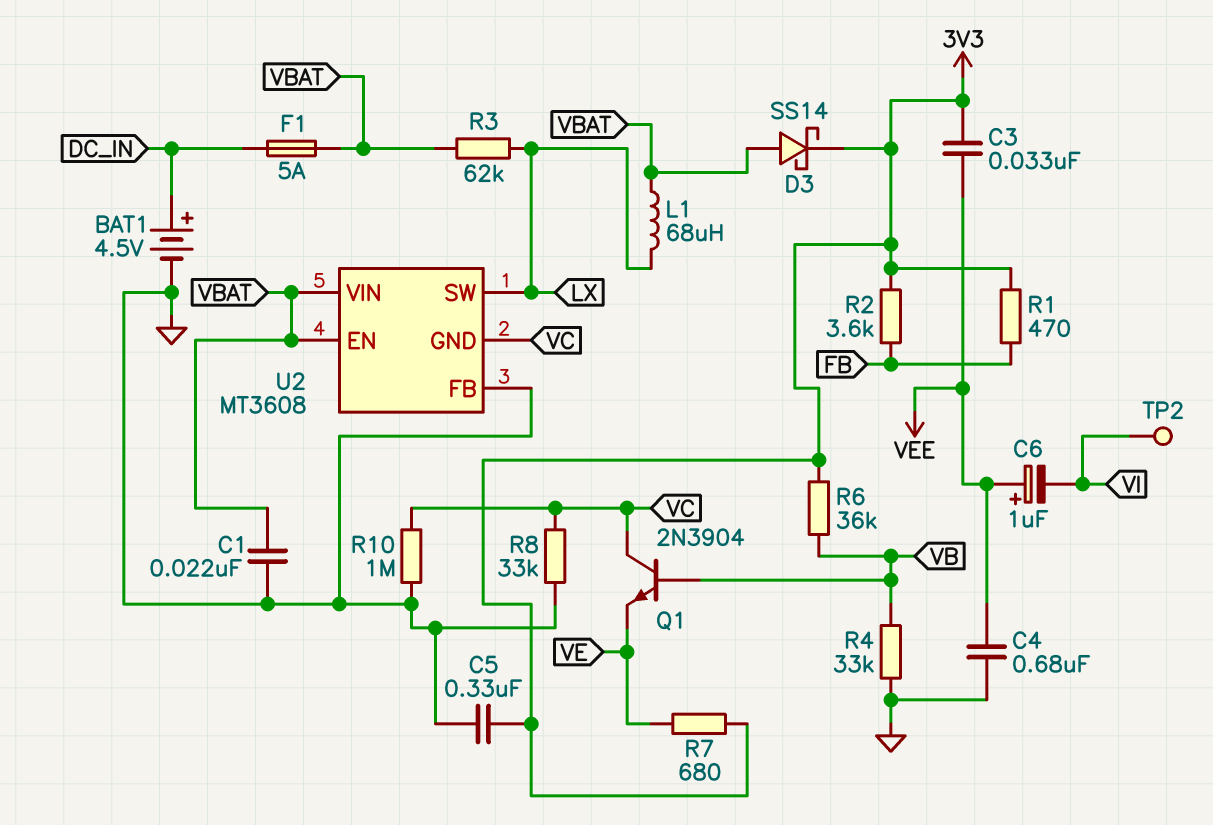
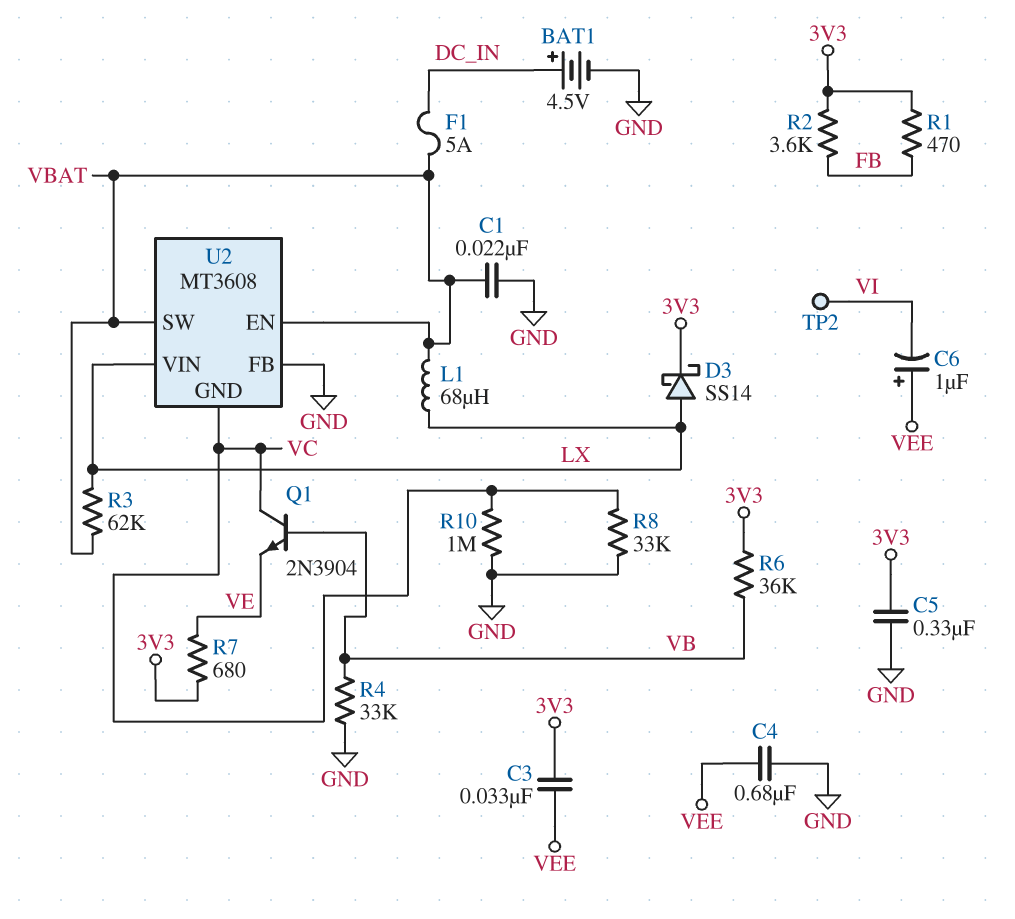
D3: schottky SS14 (A VBAT, K 3V3) -> schottky SS14 (A LX, K 3V3)
U2 pin SW: LX -> VBAT
U2 pin VIN: VBAT -> LX

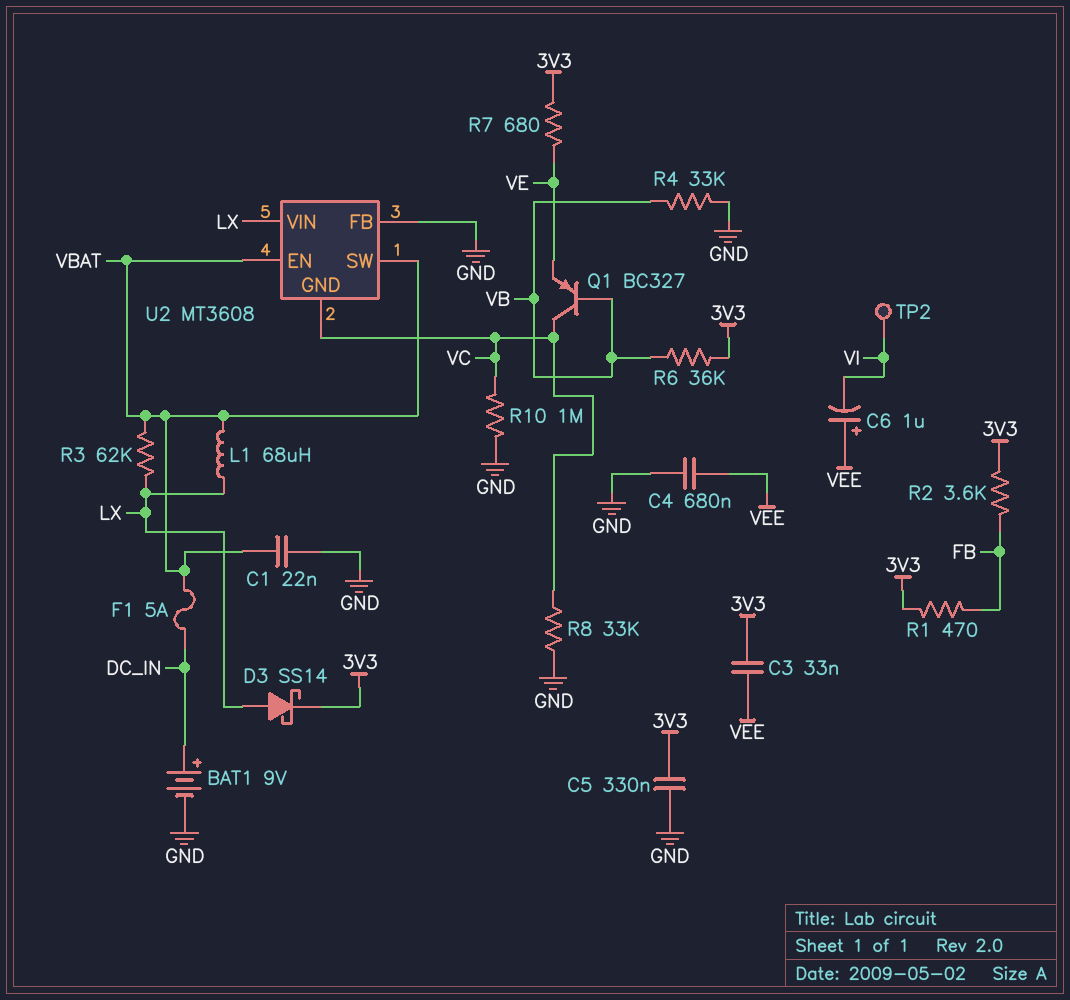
BAT1: 4.5V (plus DC_IN, minus GND) -> 9V (plus DC_IN, minus GND)
Q1: NPN 2N3904 (B VB, C VC, E VE) -> PNP BC327 (B VB, C VC, E VE)

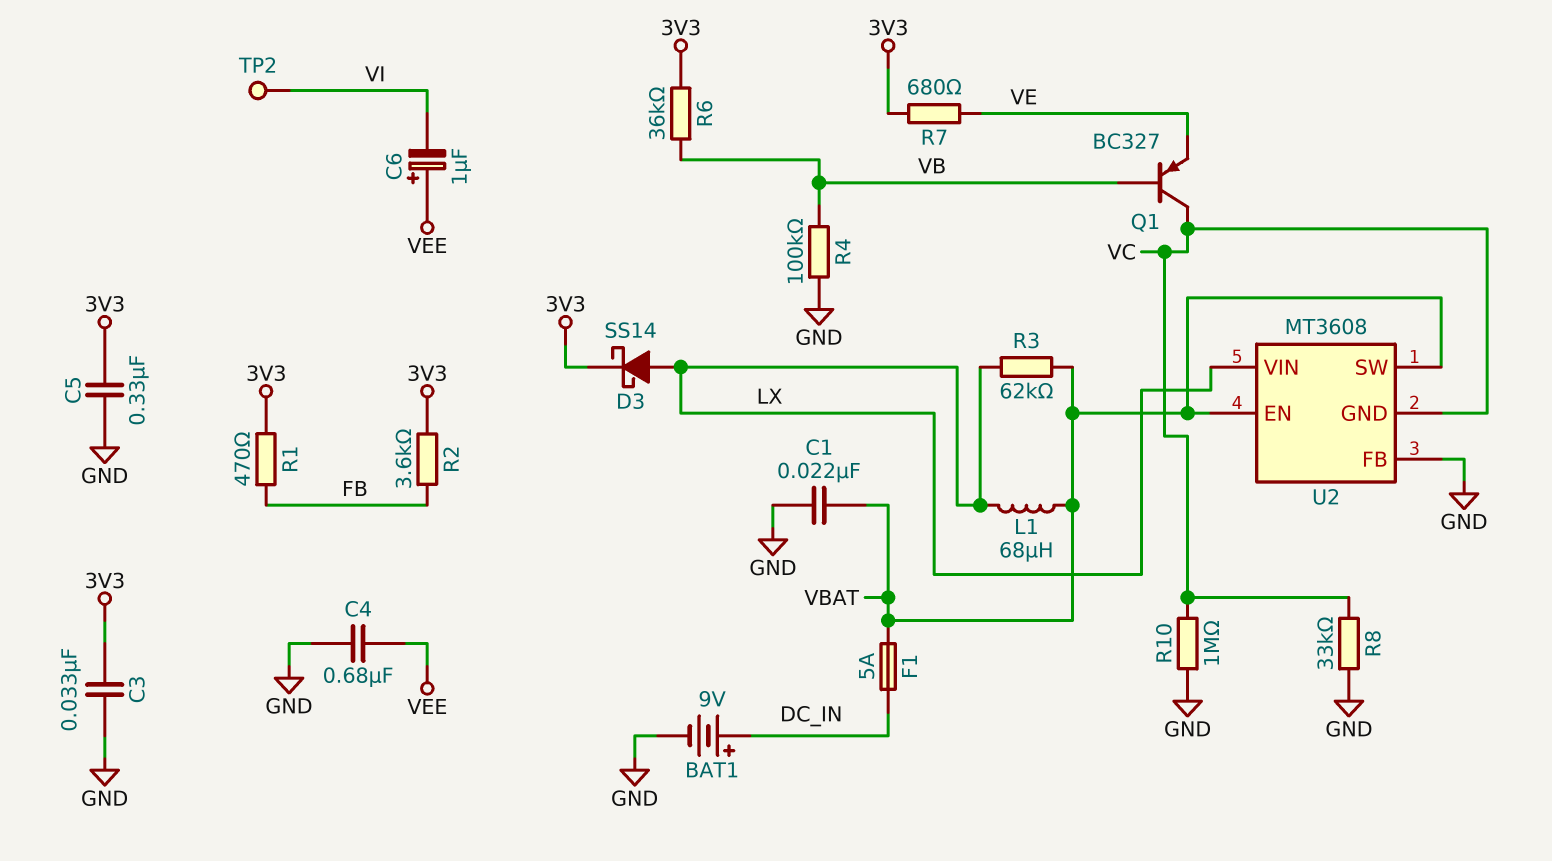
C3: 33nF (3V3, VEE) -> 33nF (3V3, GND)
R4: 33k (GND, VB) -> 100k (GND, VB)

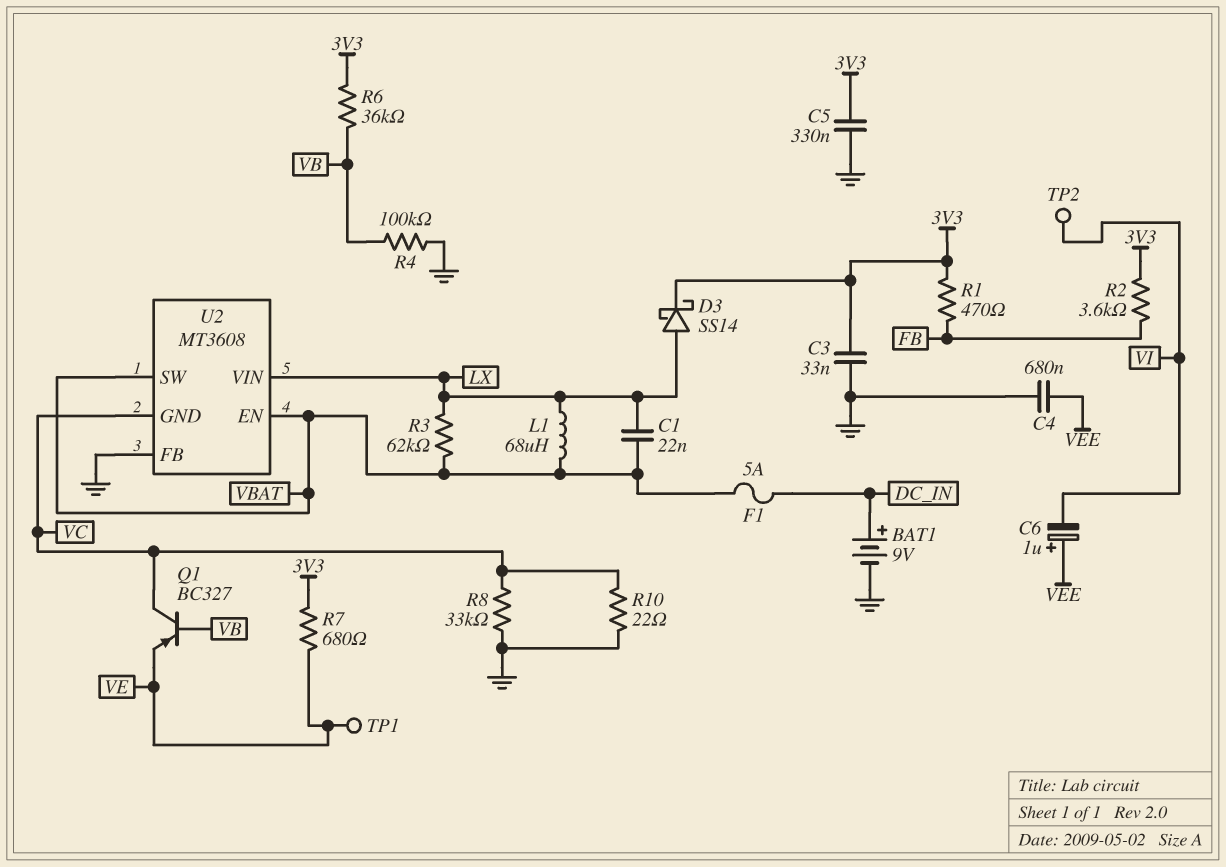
C1: 22nF (GND, VBAT) -> 22nF (LX, VBAT)
R10: 1M (GND, VC) -> 22 (GND, VC)
TP1: none -> test point (VE)

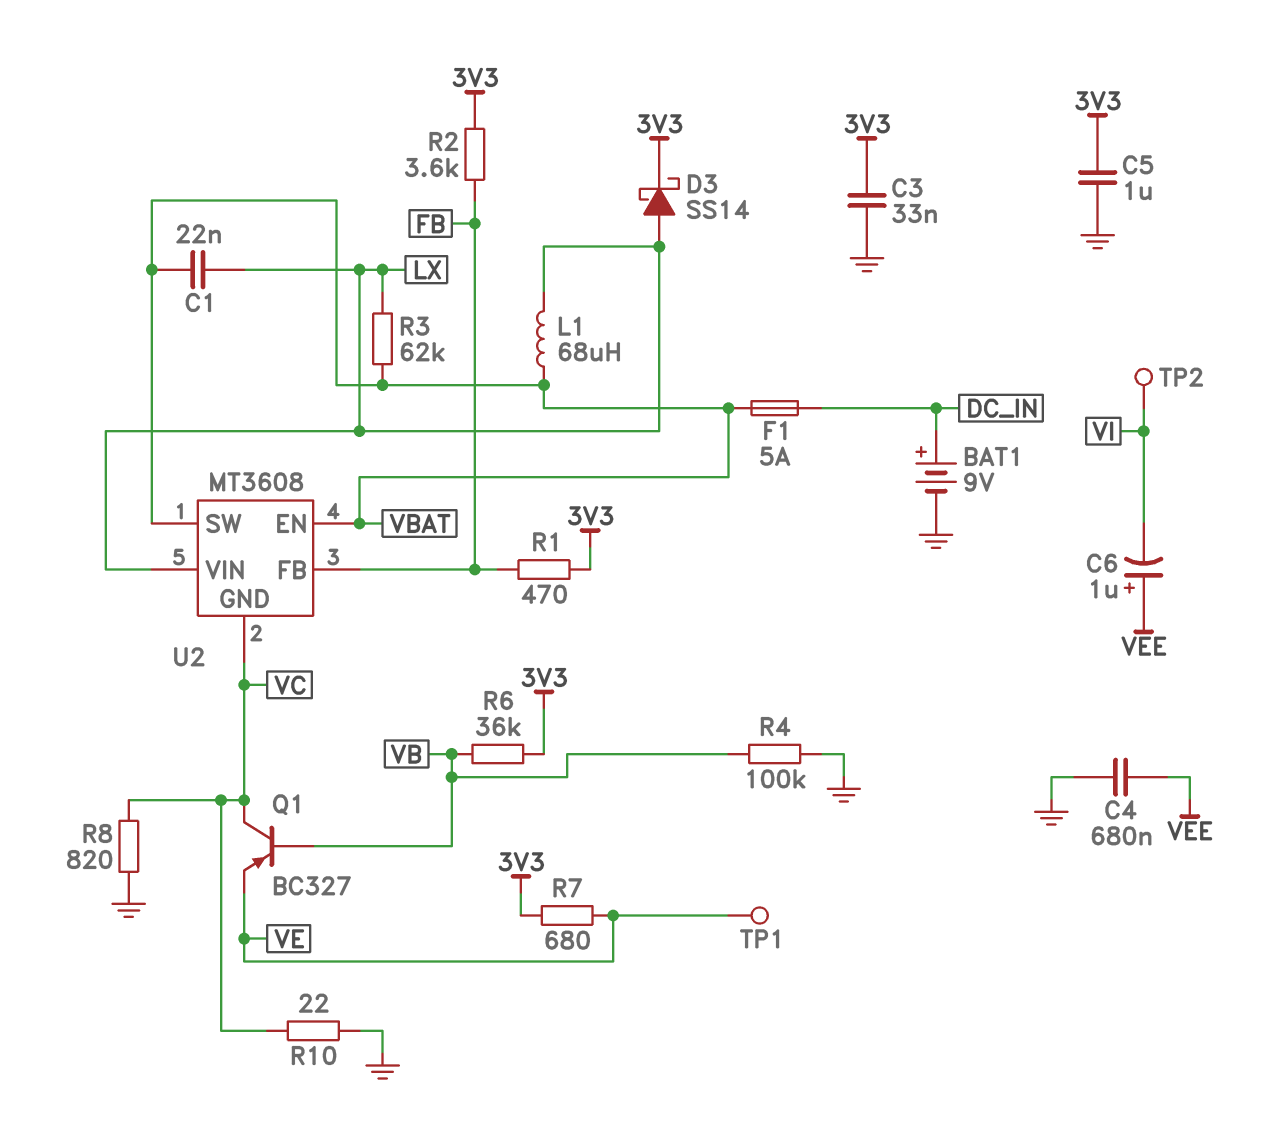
C5: 330nF (3V3, GND) -> 1uF (3V3, GND)
R8: 33k (GND, VC) -> 820 (GND, VC)
U2 pin FB: GND -> FB

